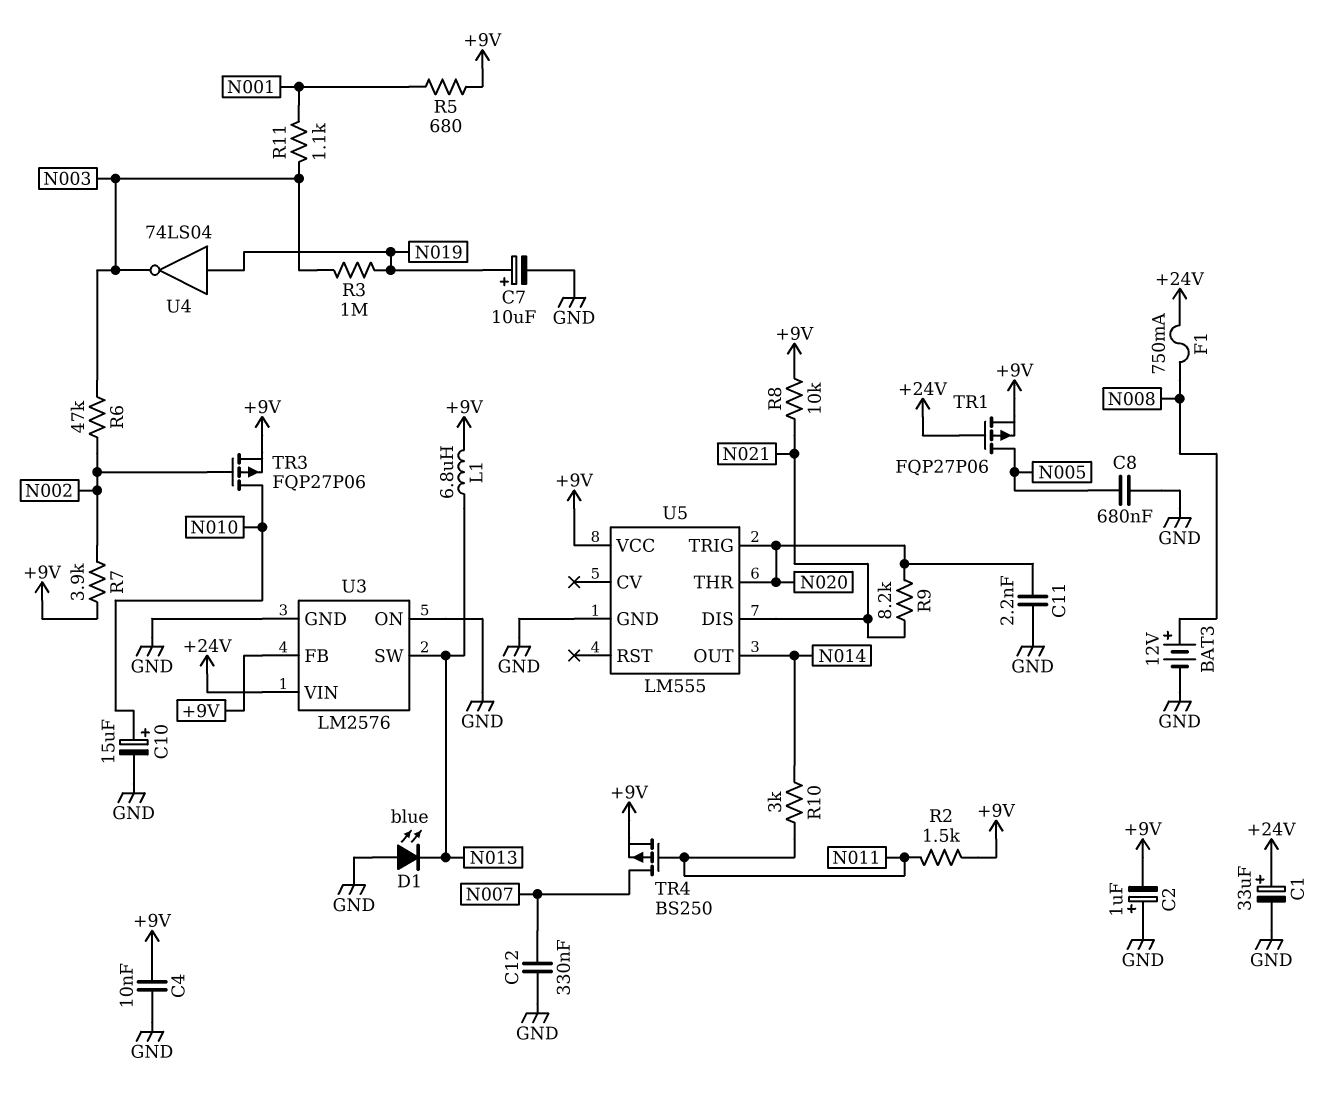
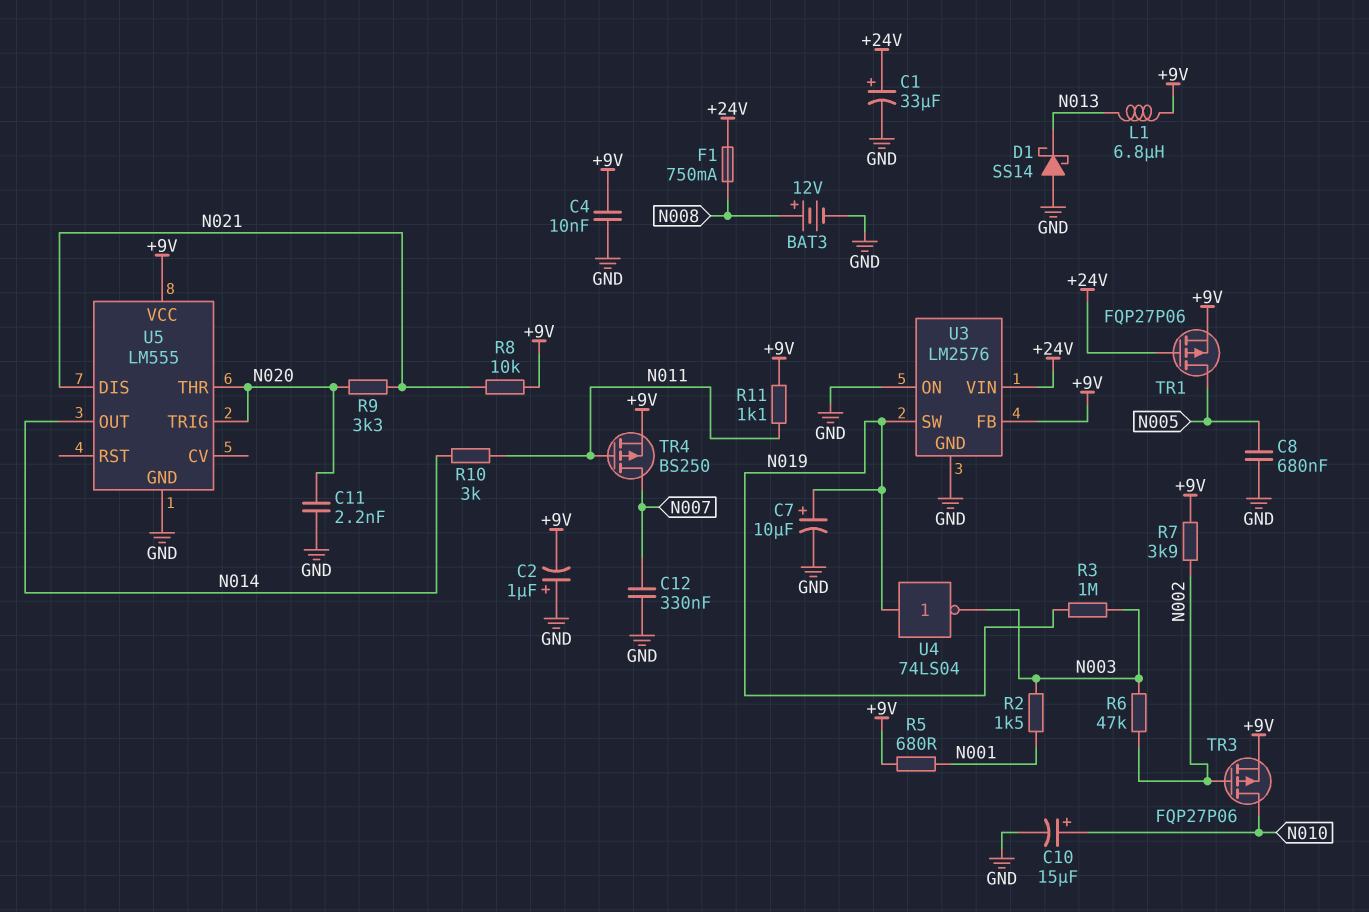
D1: LED blue (A GND, K N013) -> schottky SS14 (A GND, K N013)
R2: 1.5k (+9V, N011) -> 1.5k (N001, N003)
R9: 8.2k (N020, N021) -> 3.3k (N020, N021)
R11: 1.1k (N001, N003) -> 1.1k (+9V, N011)
U3 pin SW: N013 -> N019

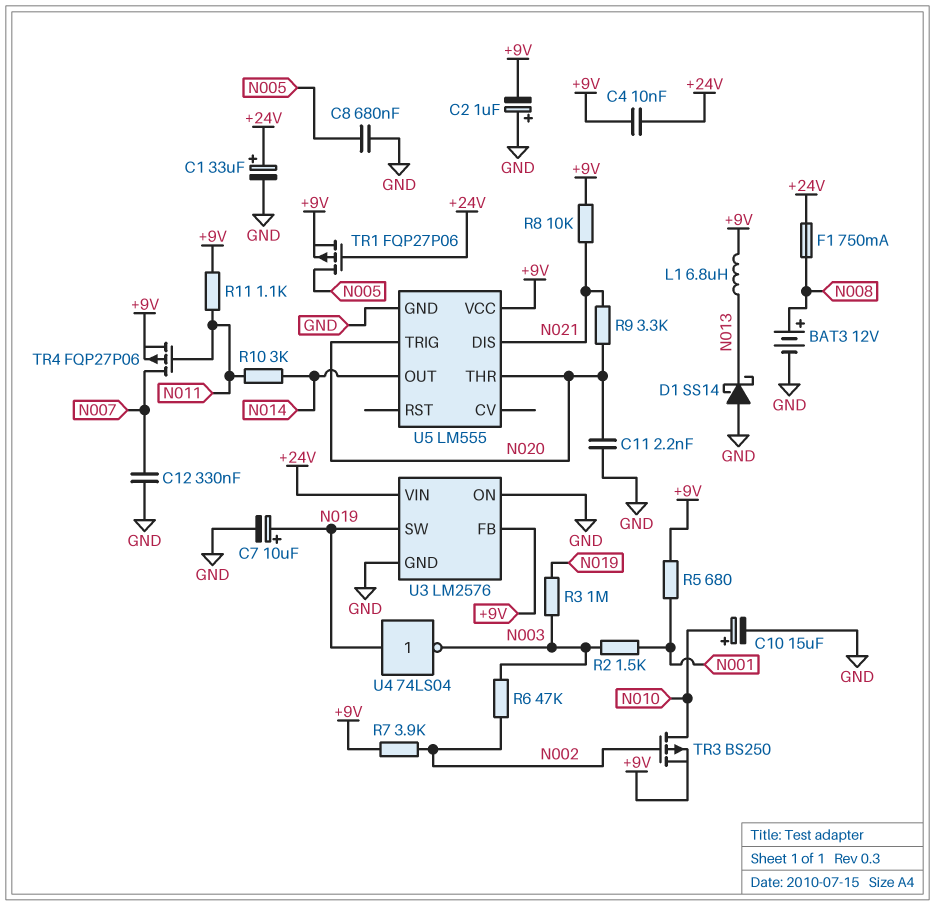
C4: 10nF (+9V, GND) -> 10nF (+9V, +24V)
TR3: PMOS FQP27P06 (G N002, D N010, S +9V) -> PMOS BS250 (G N002, D N010, S +9V)
TR4: PMOS BS250 (G N011, D N007, S +9V) -> PMOS FQP27P06 (G N011, D N007, S +9V)

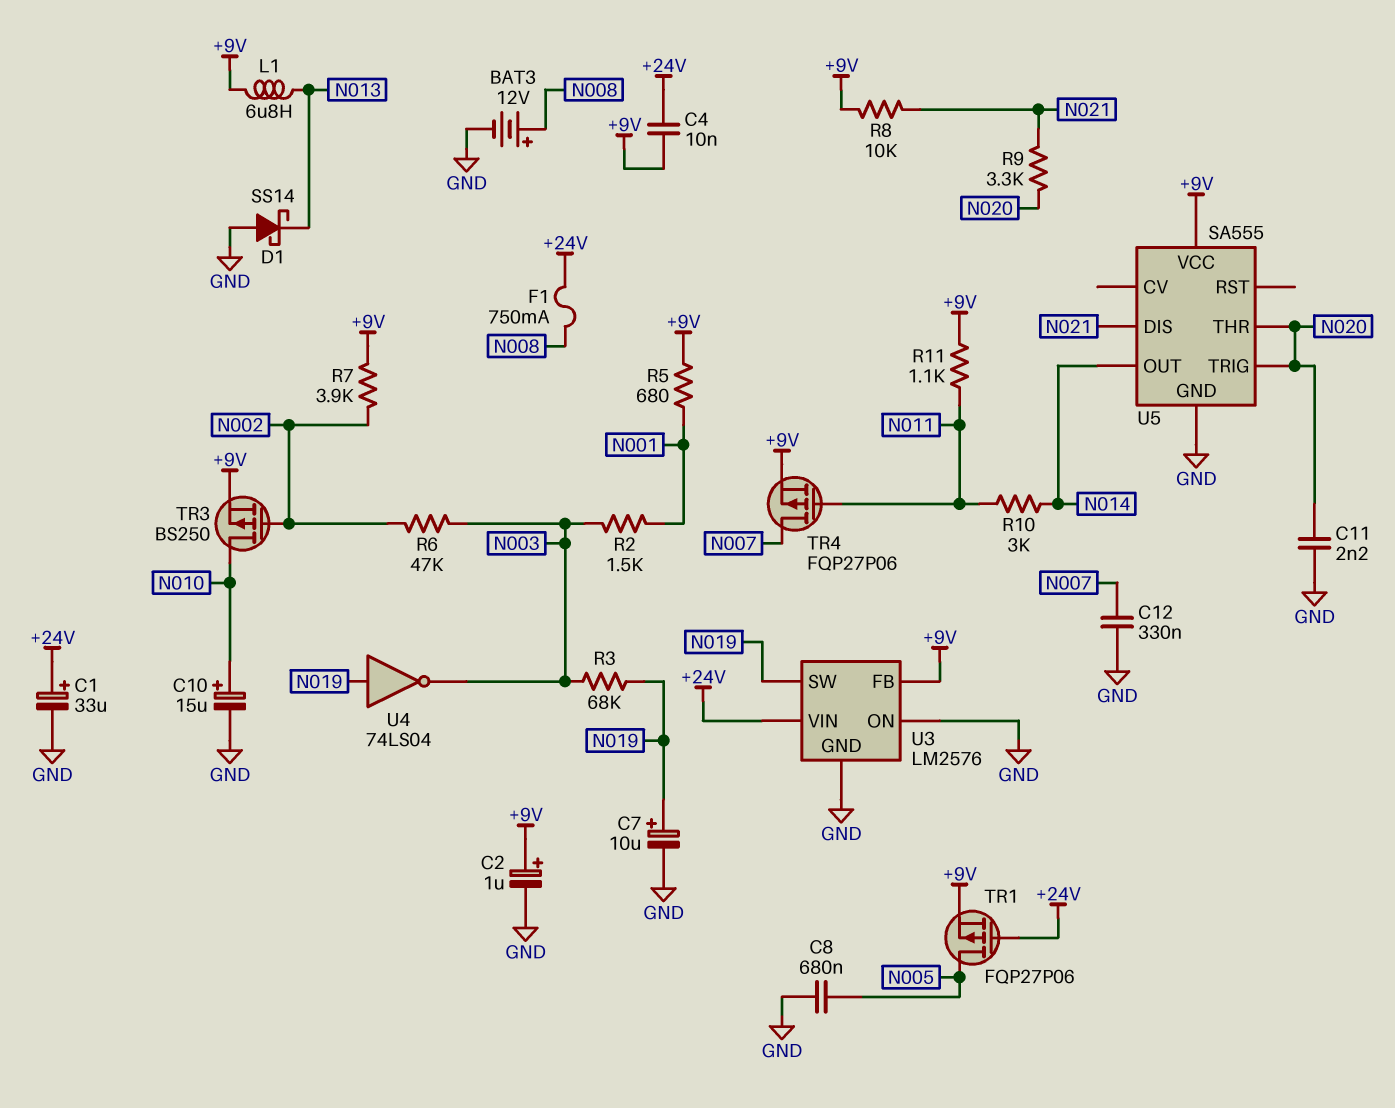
C2: 1uF (plus GND, minus +9V) -> 1uF (plus +9V, minus GND)
R3: 1M (N003, N019) -> 68k (N003, N019)
U5: LM555 -> SA555

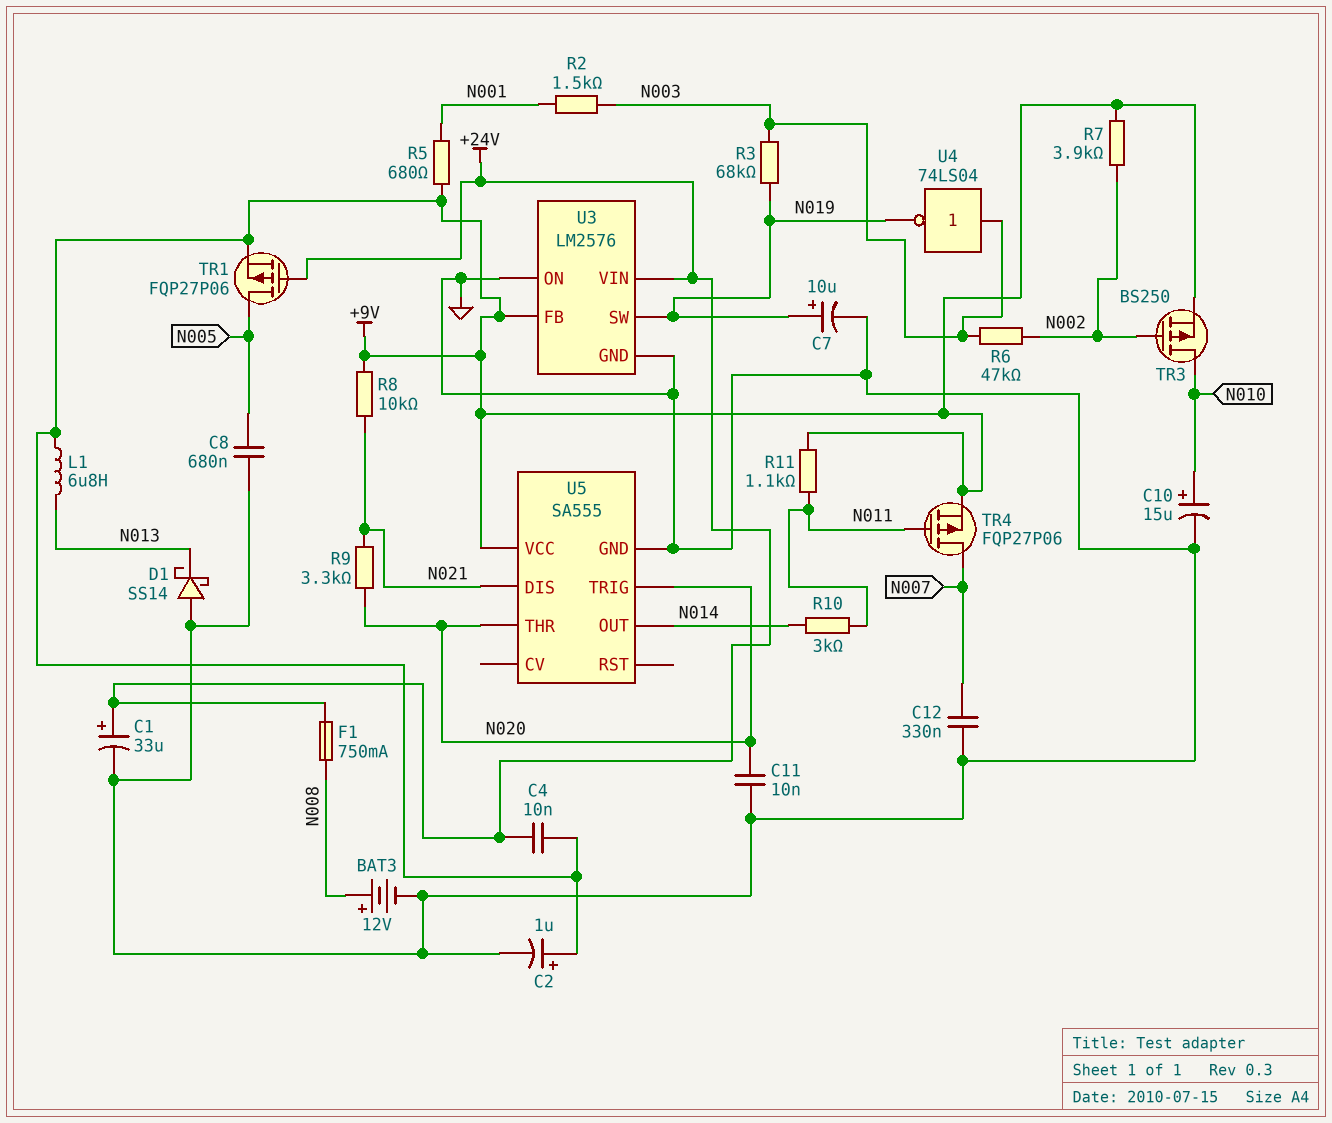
C11: 2.2nF (GND, N020) -> 10nF (GND, N020)
U4: NOT 74LS04 (in N019, out N003) -> NOT 74LS04 (in N003, out N019)

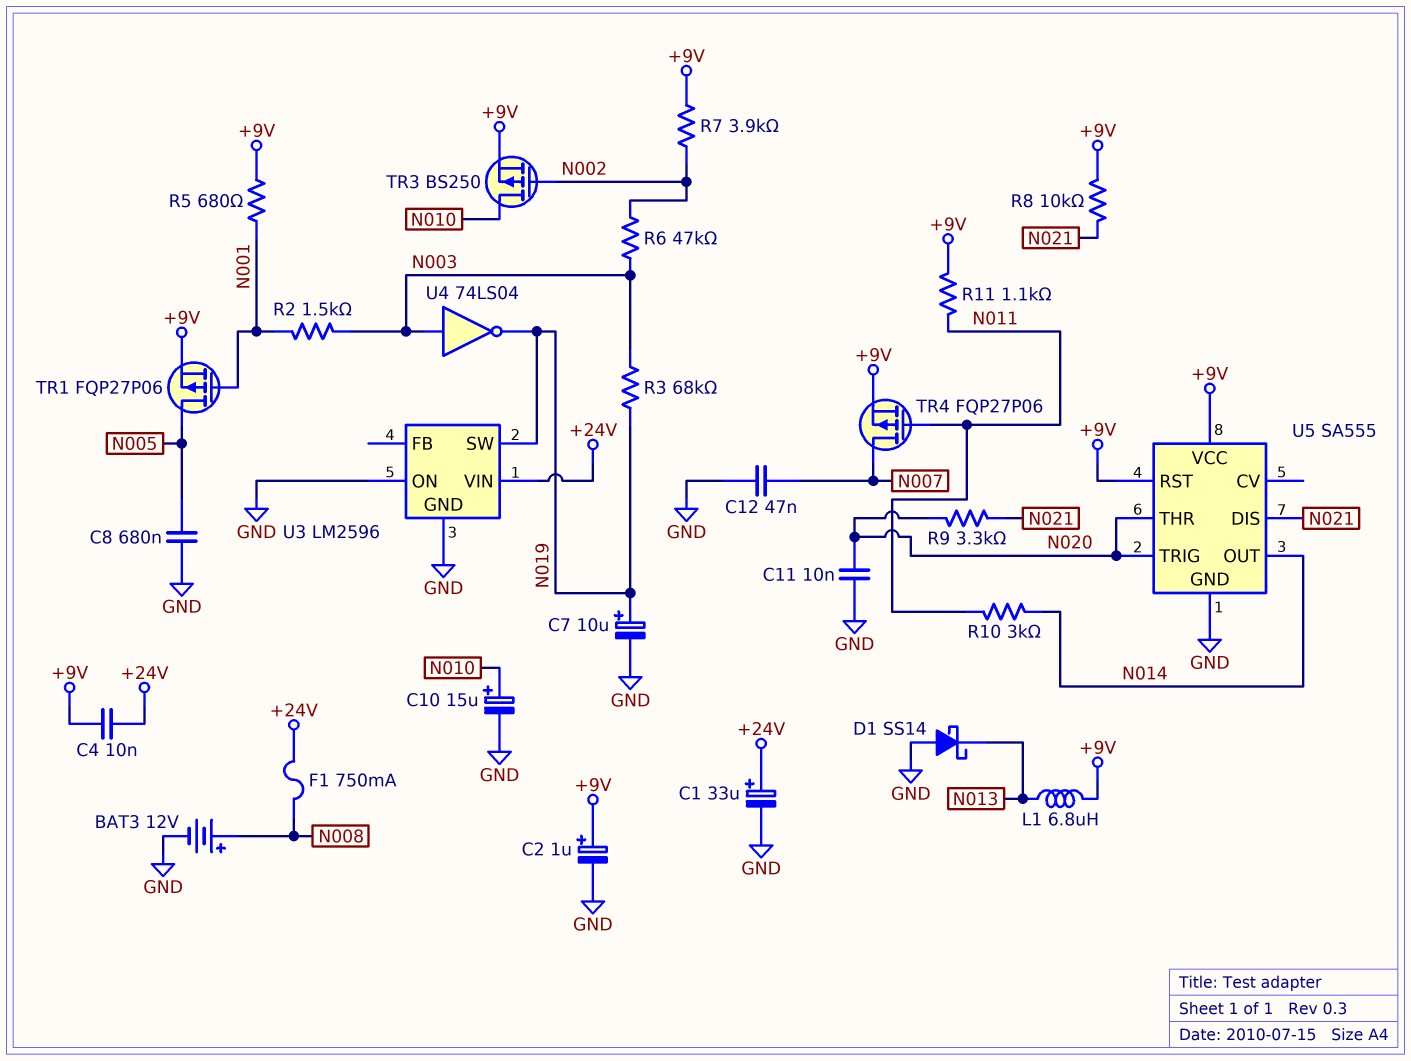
C12: 330nF (GND, N007) -> 47nF (GND, N007)
TR1: PMOS FQP27P06 (G +24V, D N005, S +9V) -> PMOS FQP27P06 (G N001, D N005, S +9V)
U3: LM2576 -> LM2596
U3 pin FB: +9V -> none
U5 pin RST: none -> +9V

